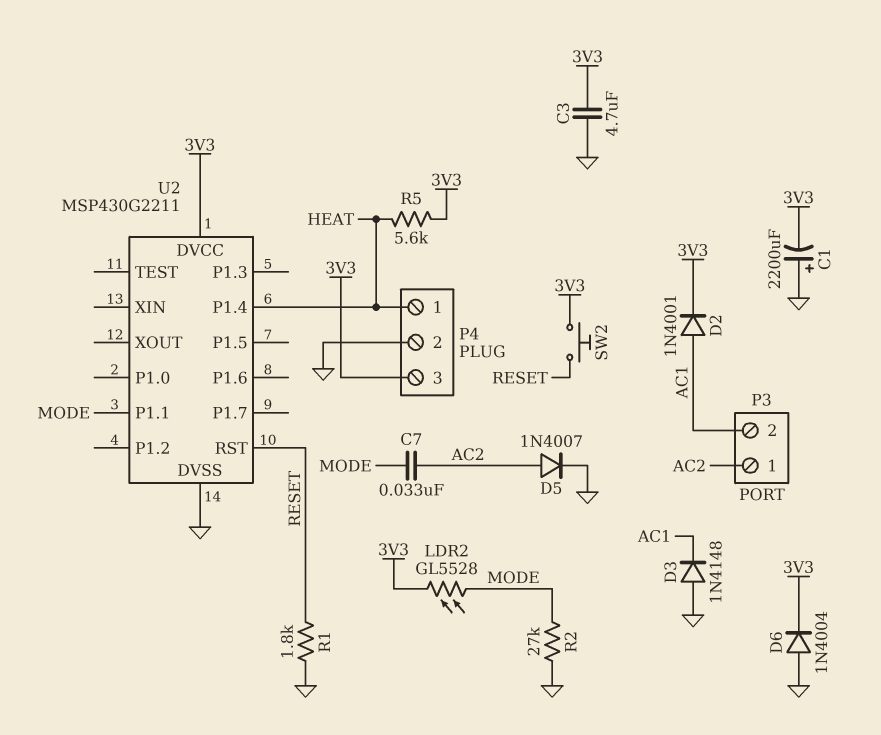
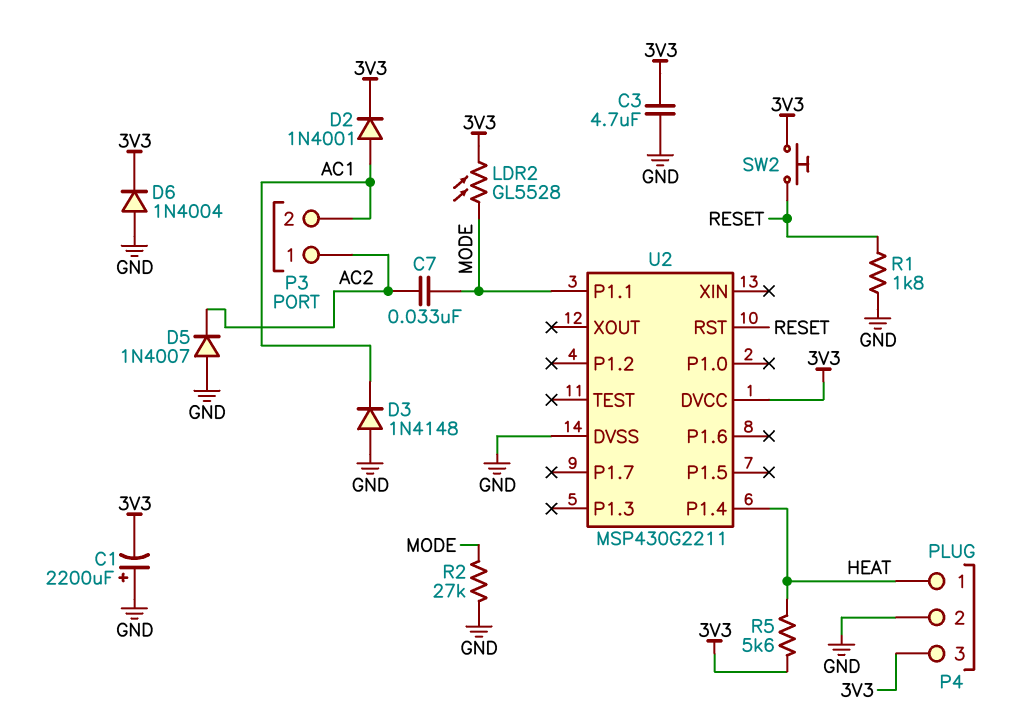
D5: diode 1N4007 (A AC2, K GND) -> diode 1N4007 (A GND, K AC2)

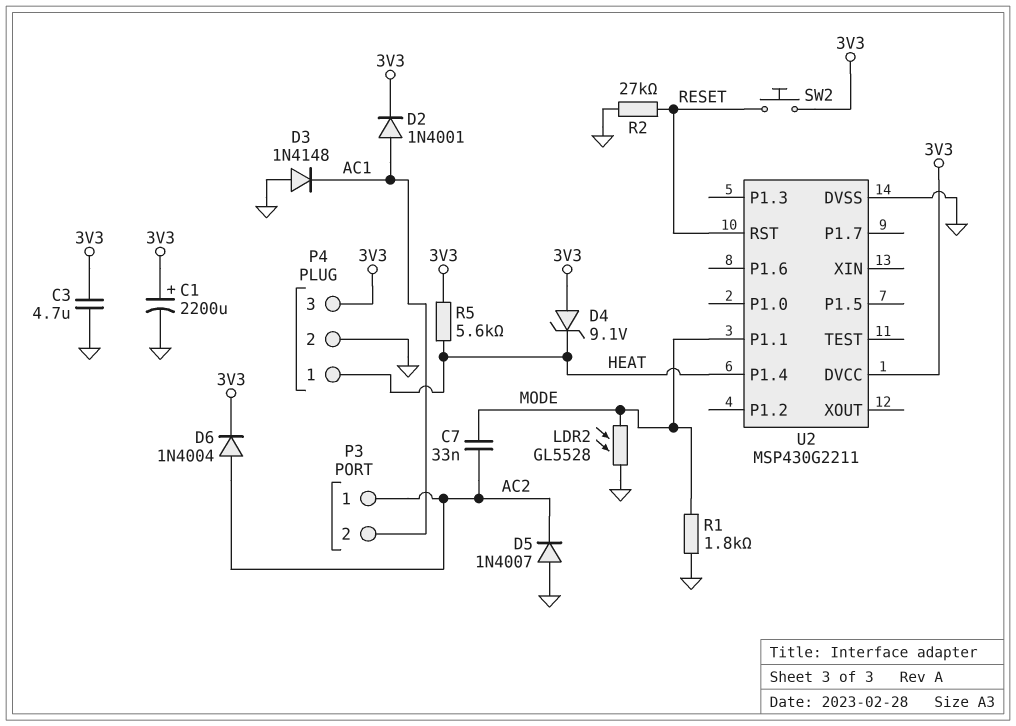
C1: 2200uF (plus GND, minus 3V3) -> 2200uF (plus 3V3, minus GND)
D4: none -> zener 9.1V (A 3V3, K HEAT)
D6: diode 1N4004 (A GND, K 3V3) -> diode 1N4004 (A AC2, K 3V3)
LDR2: GL5528 (3V3, MODE) -> GL5528 (GND, MODE)
R1: 1.8k (GND, RESET) -> 1.8k (GND, MODE)
R2: 27k (GND, MODE) -> 27k (GND, RESET)

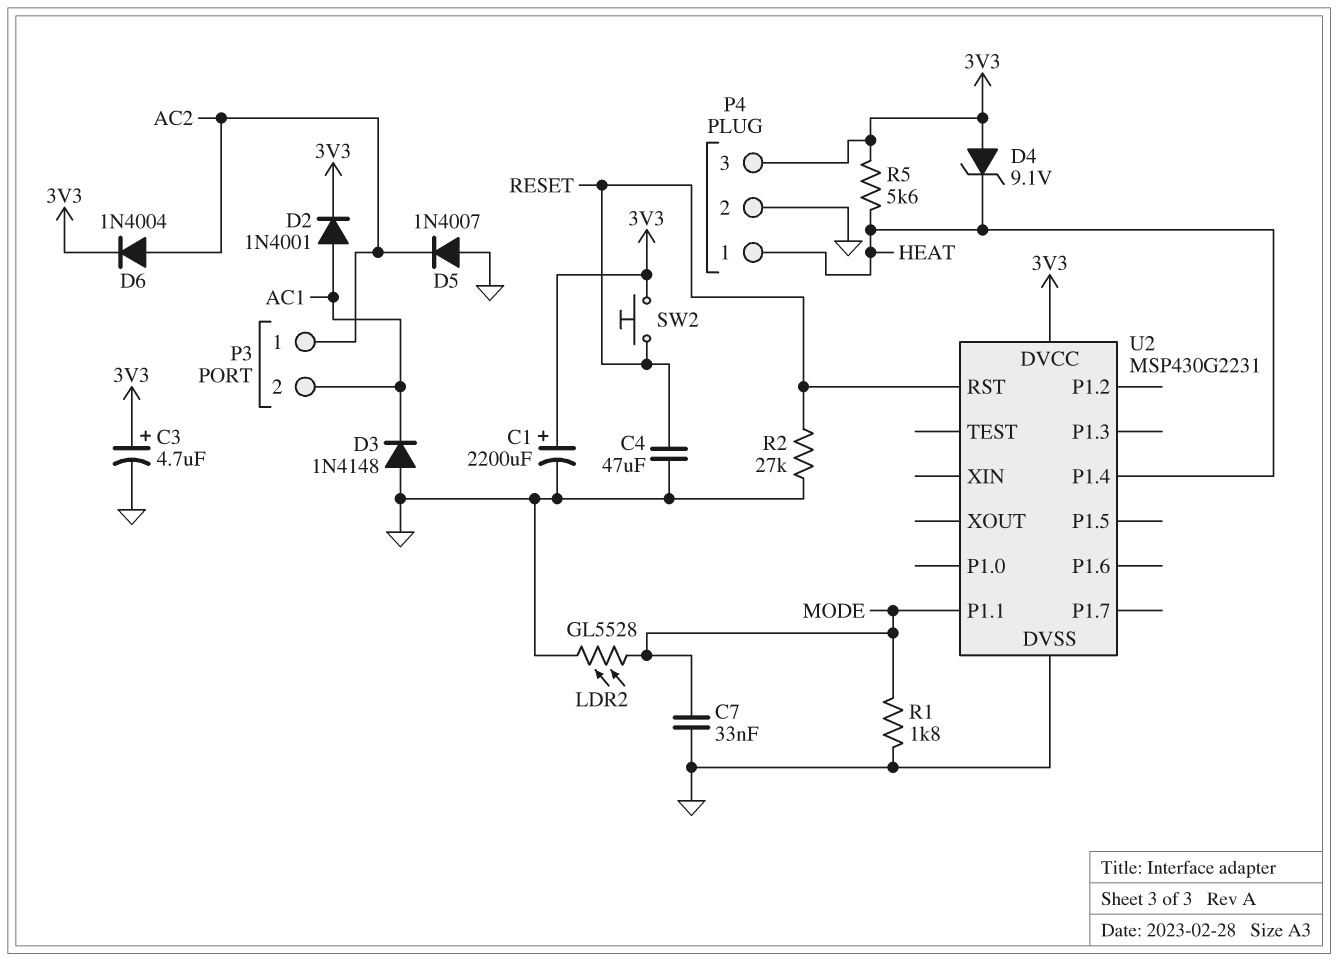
C3: 4.7uF (3V3, GND) -> 4.7uF (plus 3V3, minus GND)
C4: none -> 47uF (GND, RESET)
C7: 33nF (AC2, MODE) -> 33nF (GND, MODE)
U2: MSP430G2211 -> MSP430G2231

